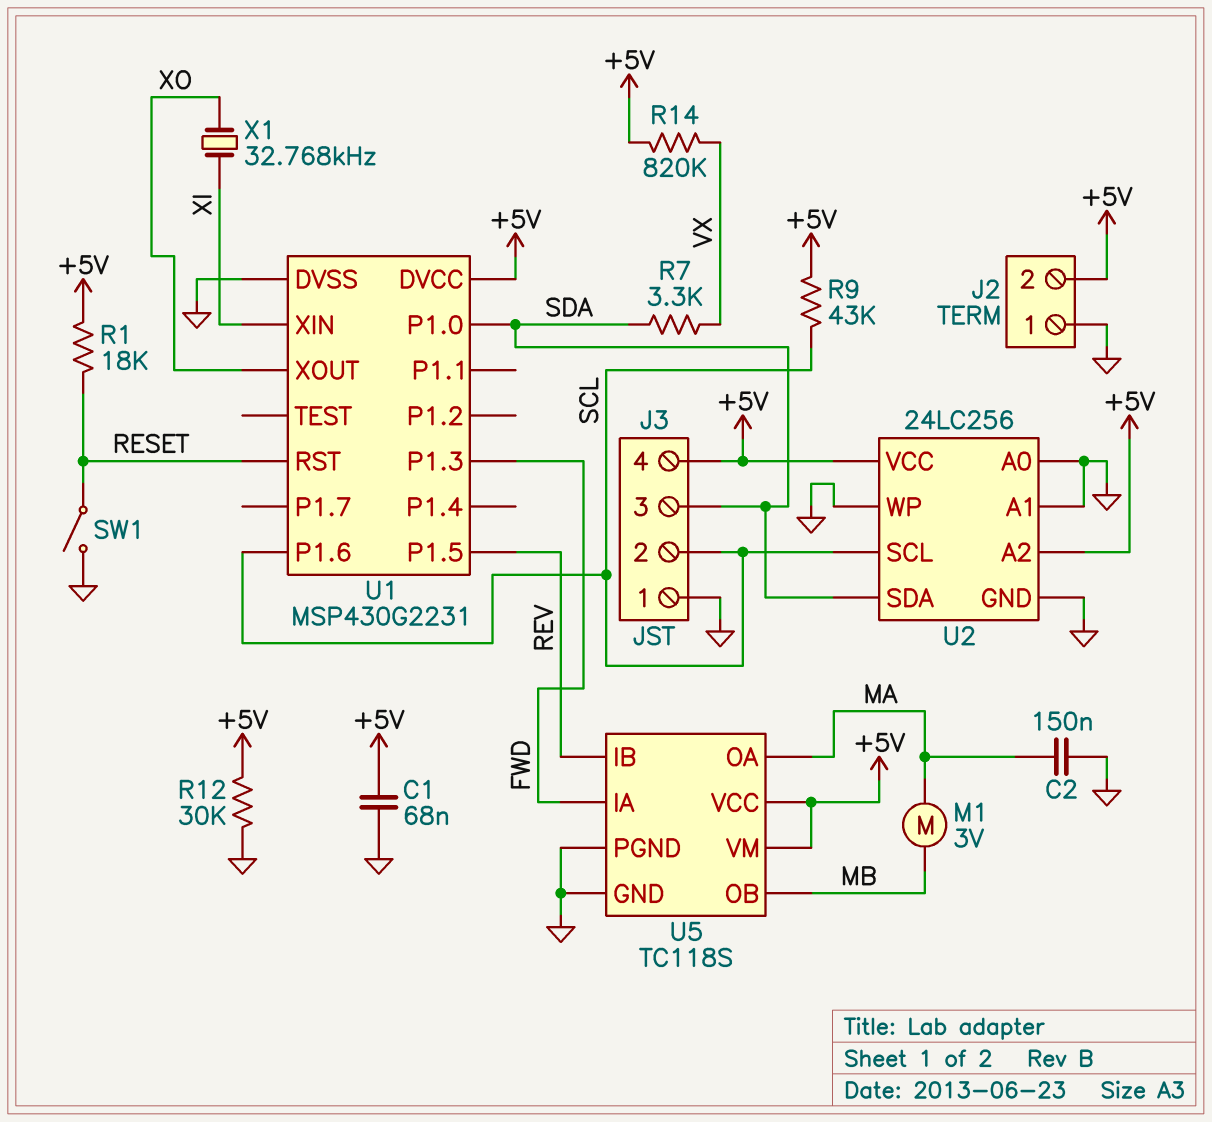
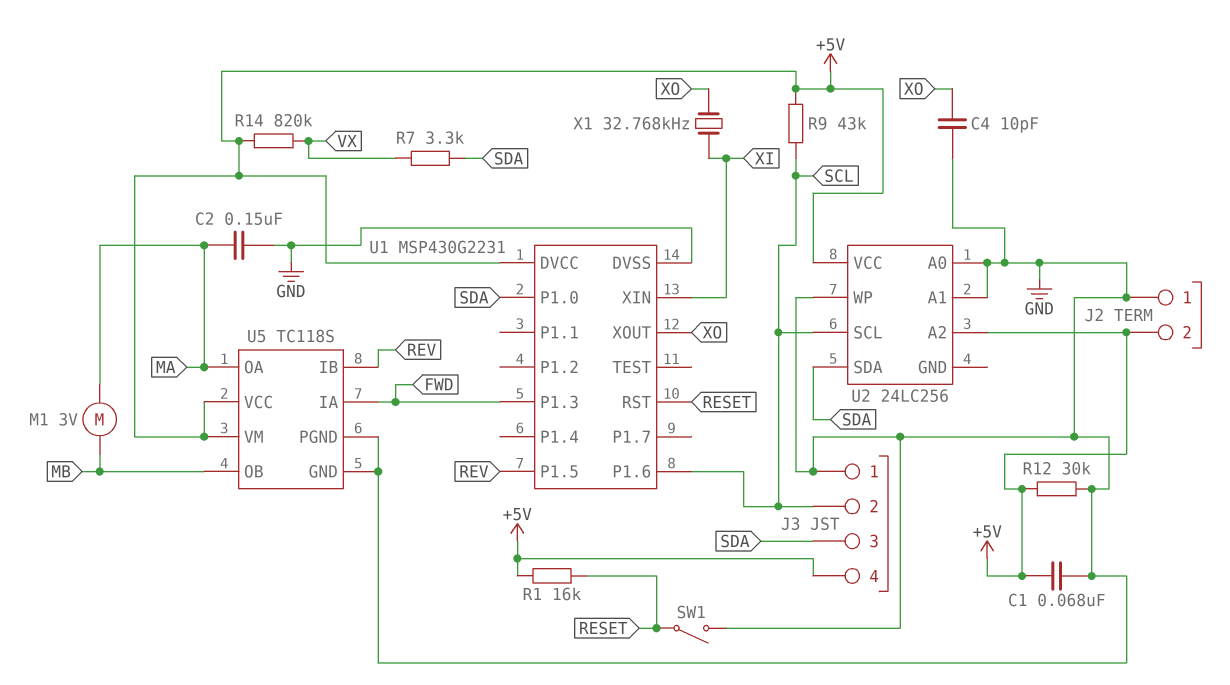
C4: none -> 10pF (GND, XO)
R1: 18k (+5V, RESET) -> 16k (+5V, RESET)
U2 pin GND: GND -> none

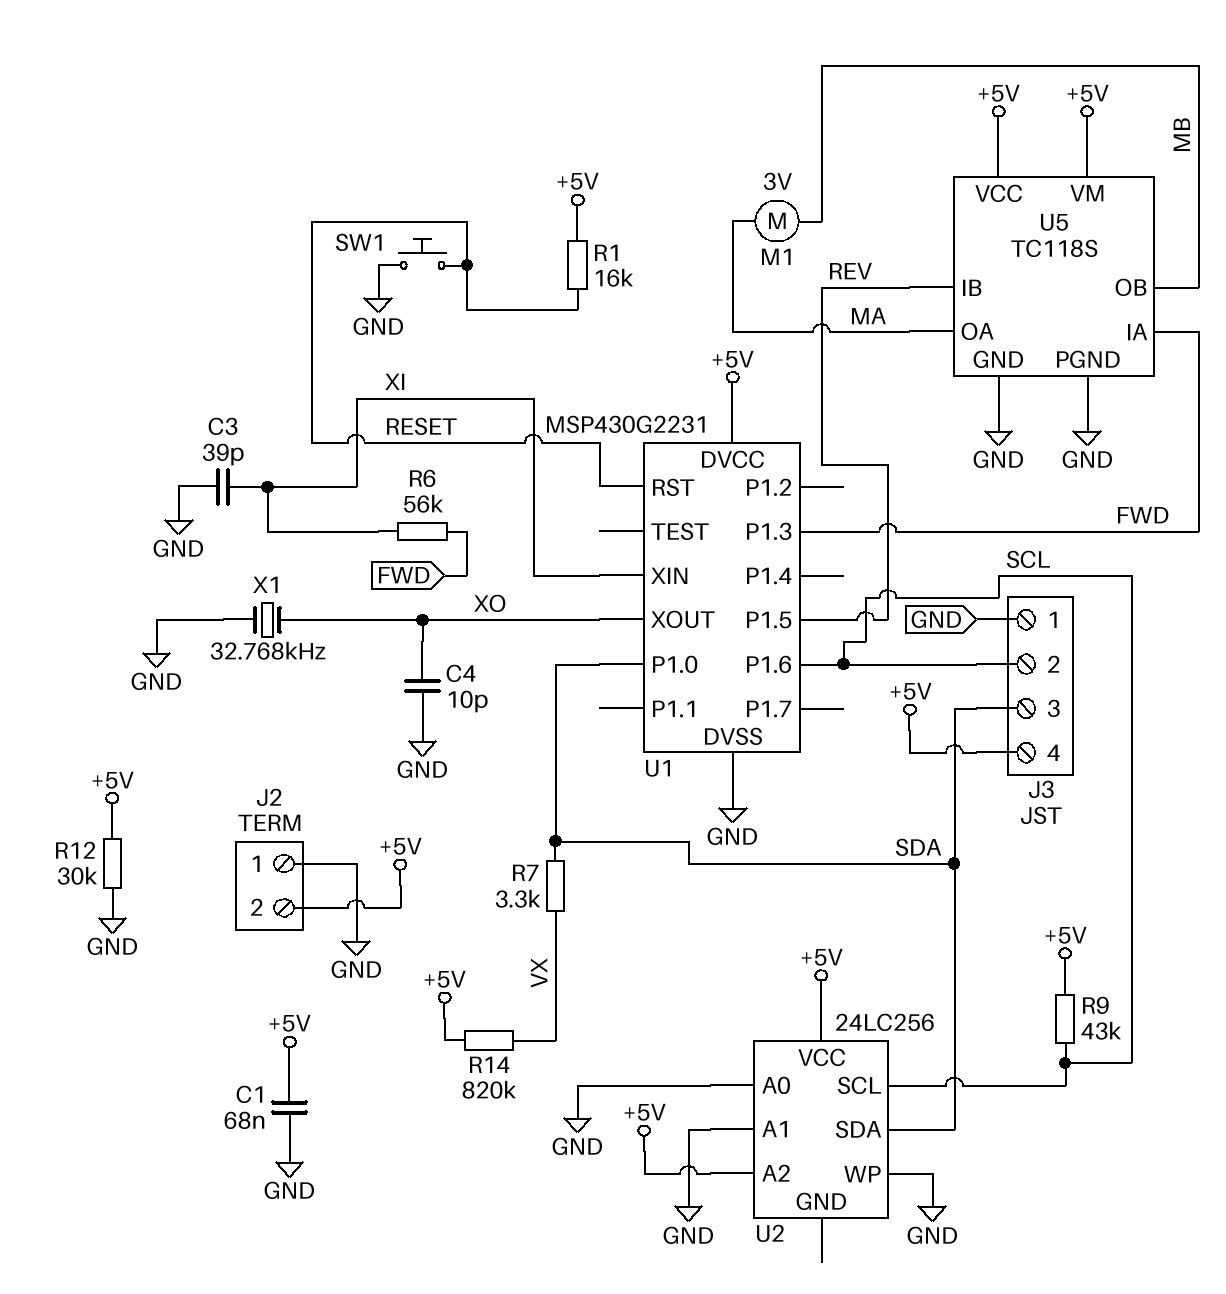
C2: 150nF (GND, MA) -> none
C3: none -> 39pF (GND, XI)
R6: none -> 56k (FWD, XI)
SW1: switch (GND, RESET) -> button (GND, RESET)
X1: 32.768kHz (XI, XO) -> 32.768kHz (GND, XO)

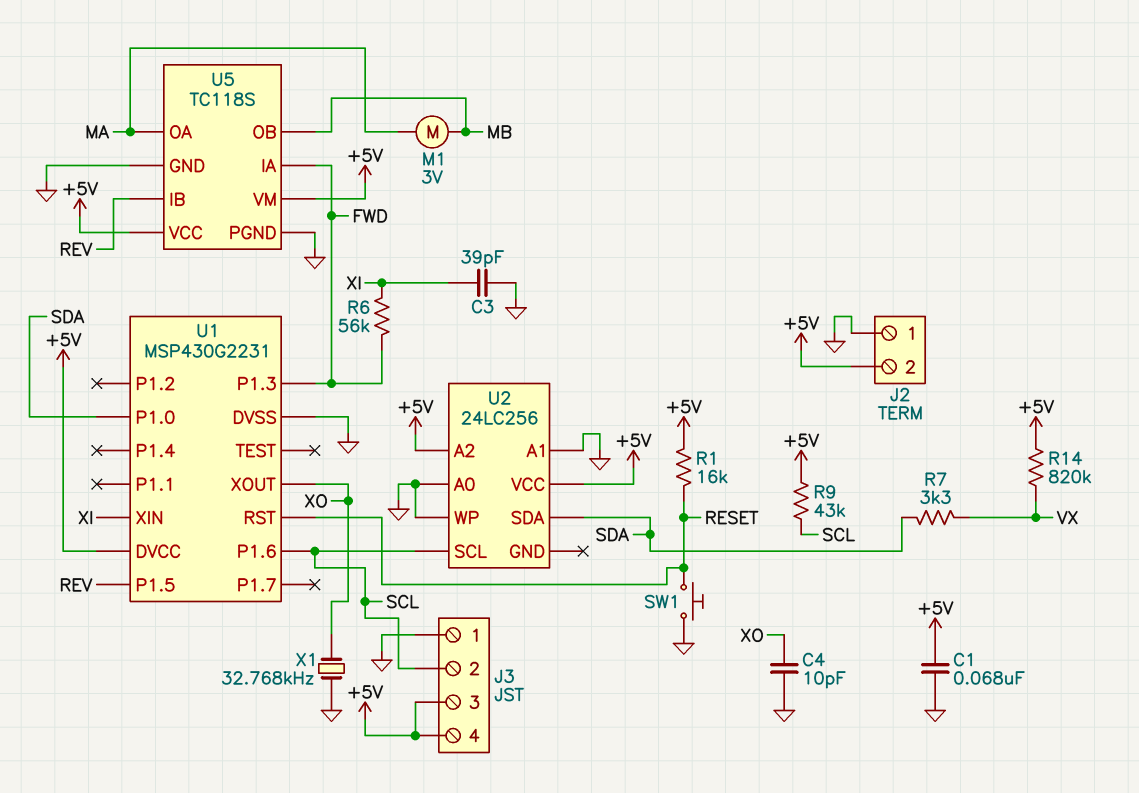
J3 pin 3: SDA -> +5V
R12: 30k (+5V, GND) -> none

